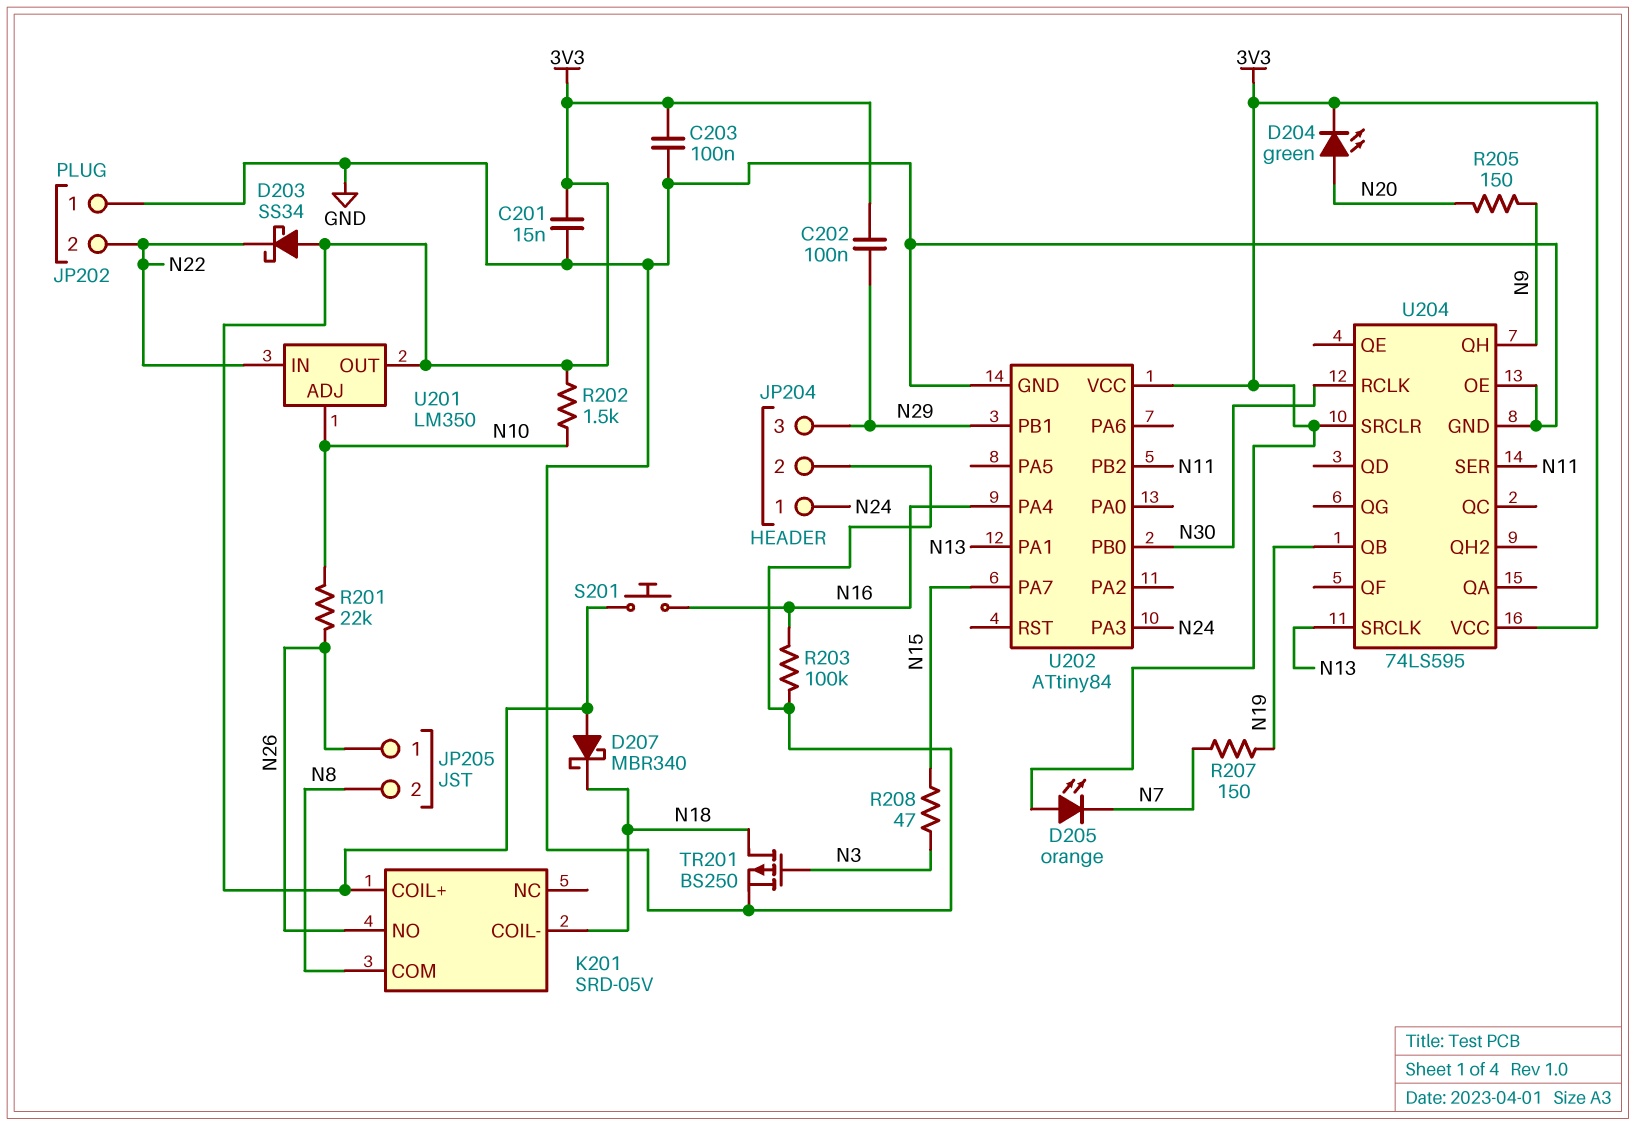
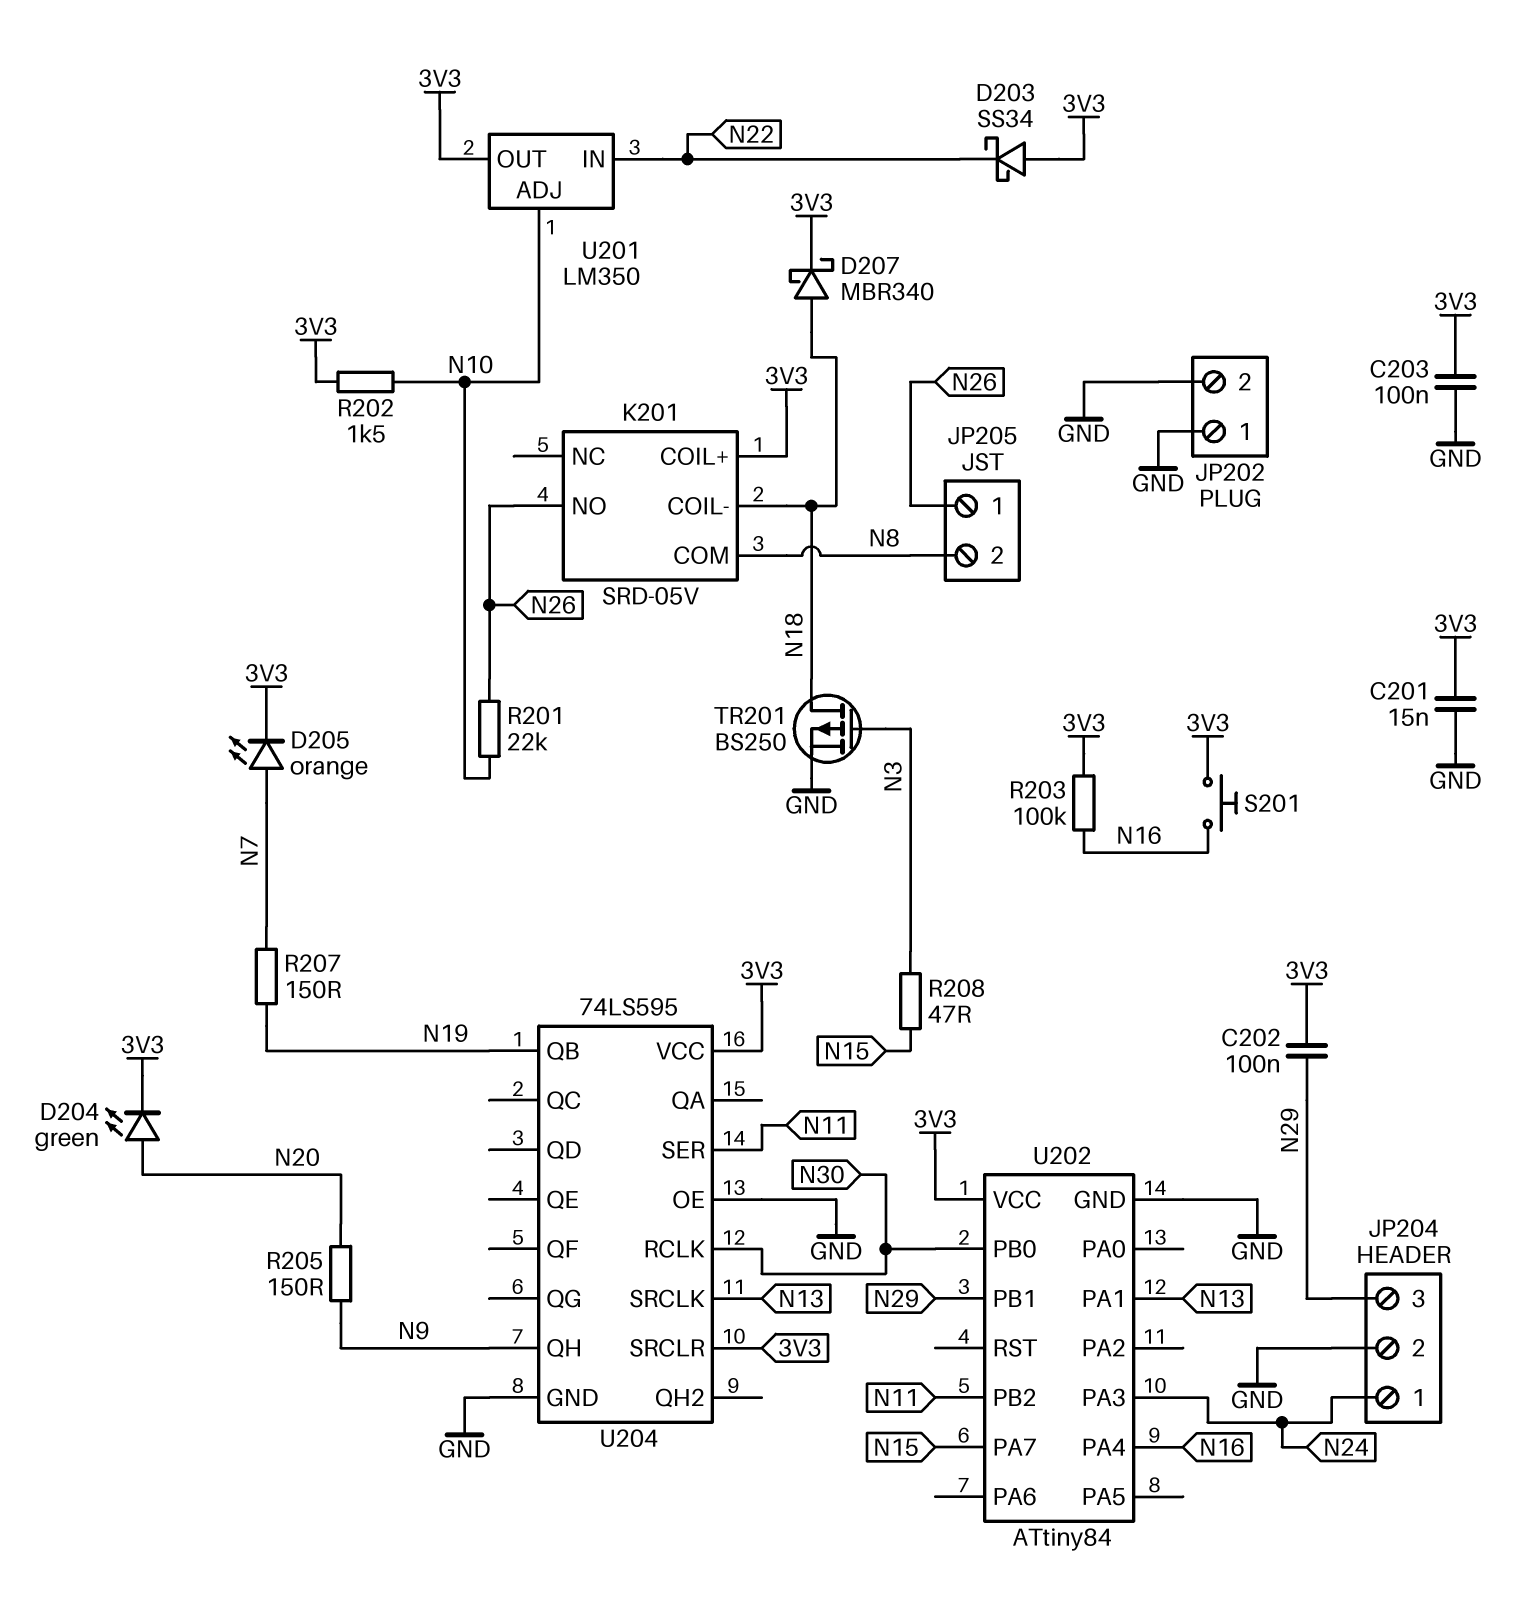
D205: LED orange (A 3V3, K N7) -> LED orange (A N7, K 3V3)
D207: schottky MBR340 (A 3V3, K N18) -> schottky MBR340 (A N18, K 3V3)
JP202 pin 2: N22 -> GND
R203: 100k (GND, N16) -> 100k (3V3, N16)

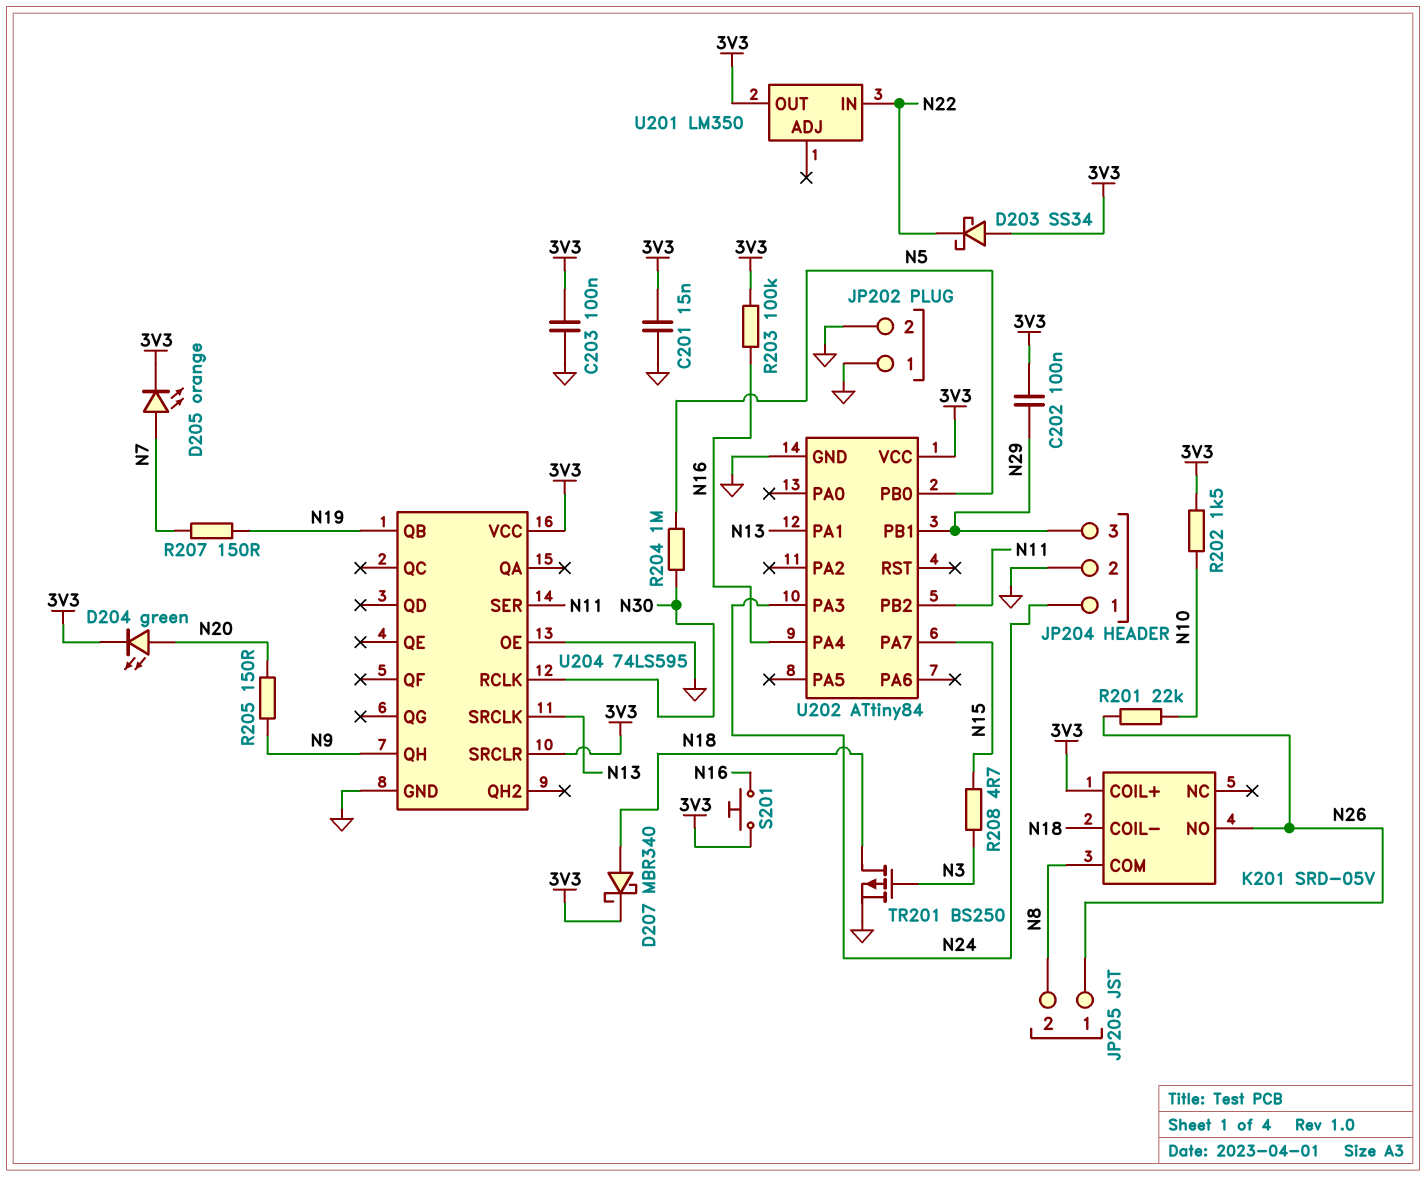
R204: none -> 1M (N5, N30)
R208: 47 (N3, N15) -> 4.7 (N3, N15)
U201 pin ADJ: N10 -> none
U202 pin PB0: N30 -> N5

